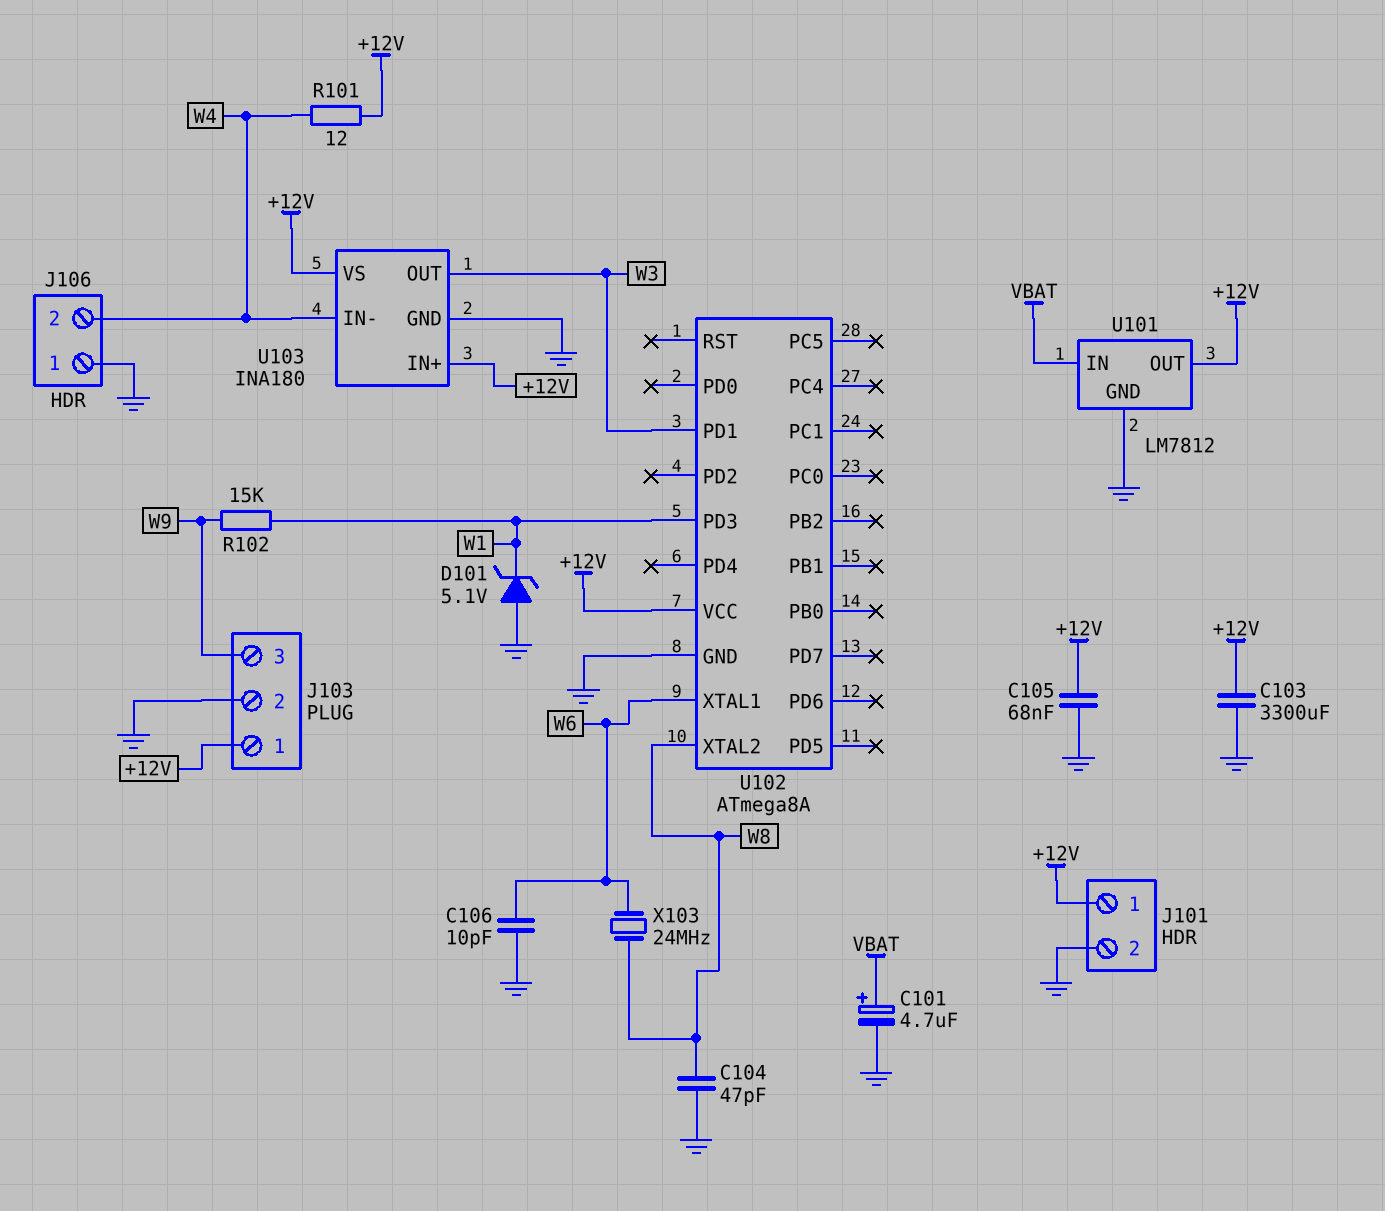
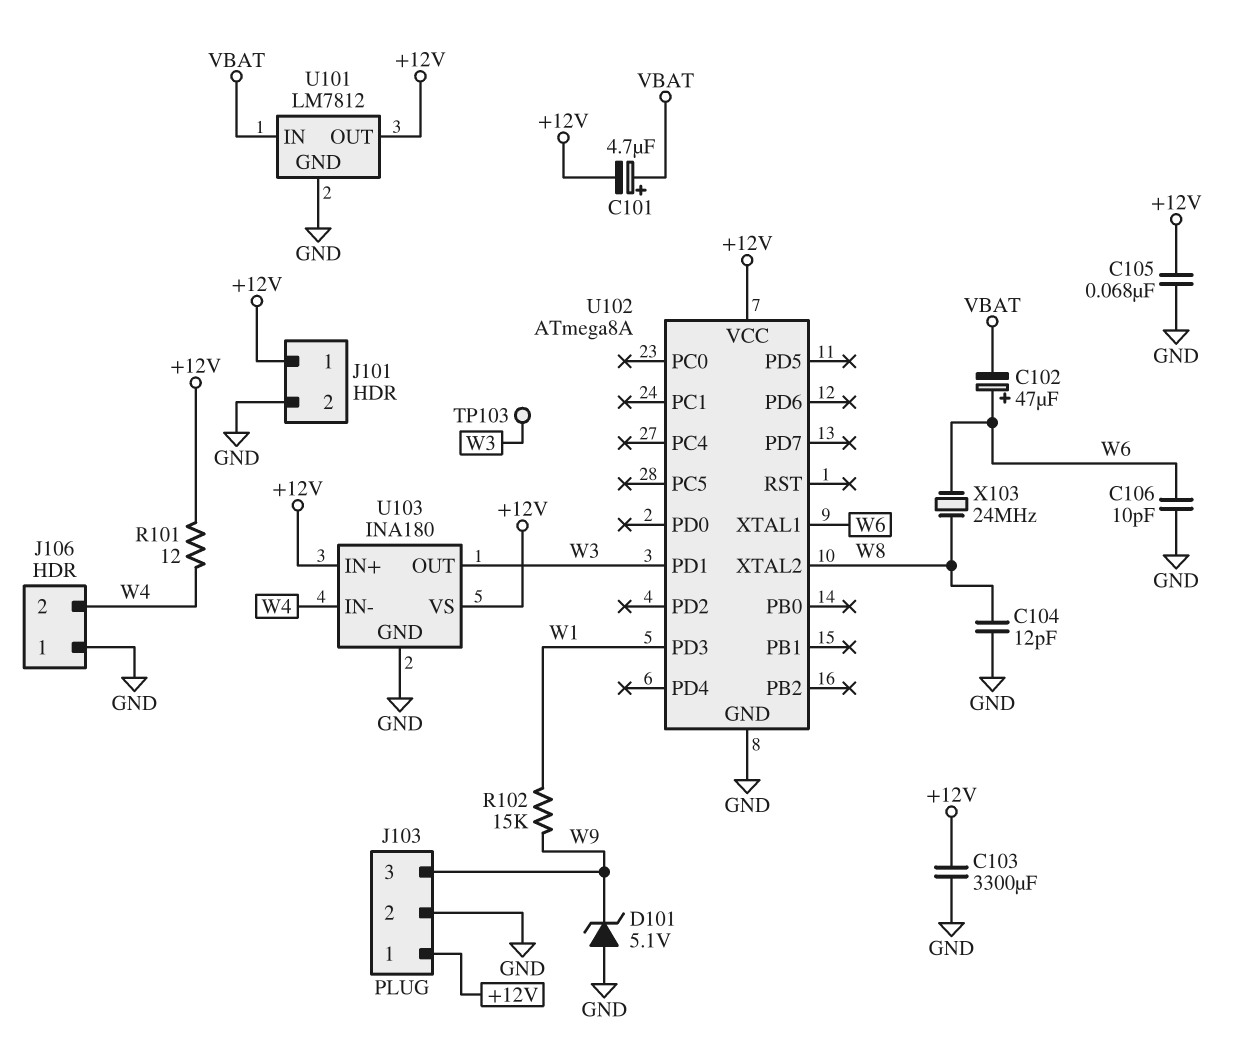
C101: 4.7uF (plus VBAT, minus GND) -> 4.7uF (plus VBAT, minus +12V)
C102: none -> 47uF (plus W6, minus VBAT)
C104: 47pF (GND, W8) -> 12pF (GND, W8)
D101: zener 5.1V (A GND, K W1) -> zener 5.1V (A GND, K W9)
TP103: none -> test point (W3)

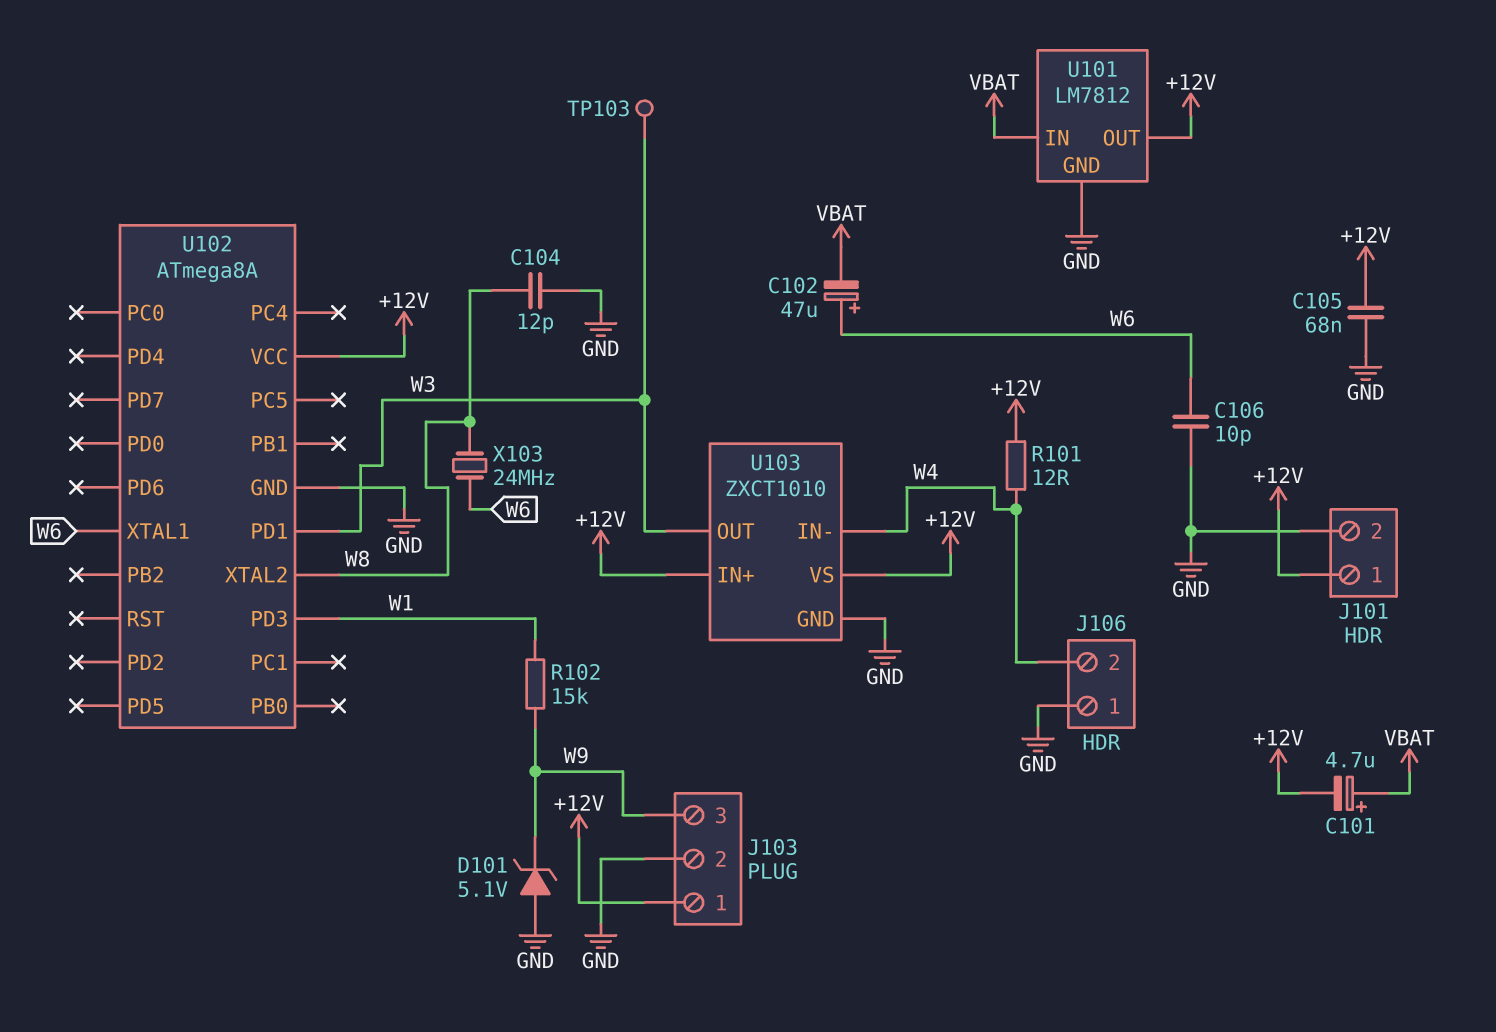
C103: 3300uF (+12V, GND) -> none
U103: INA180 -> ZXCT1010

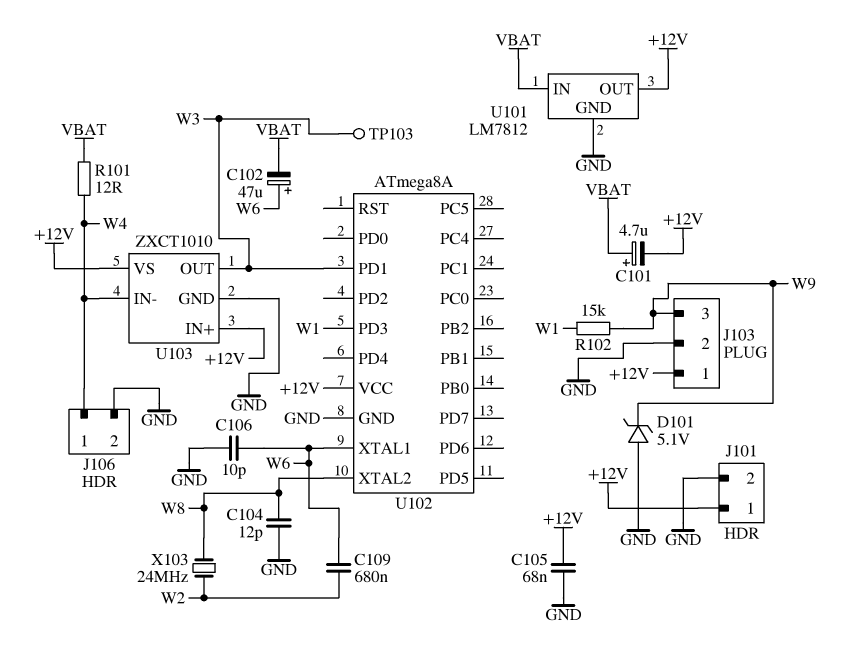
C109: none -> 680nF (W2, W6)
J106 pin 1: GND -> W4
J106 pin 2: W4 -> GND
R101: 12 (+12V, W4) -> 12 (VBAT, W4)
X103: 24MHz (W6, W8) -> 24MHz (W2, W8)

